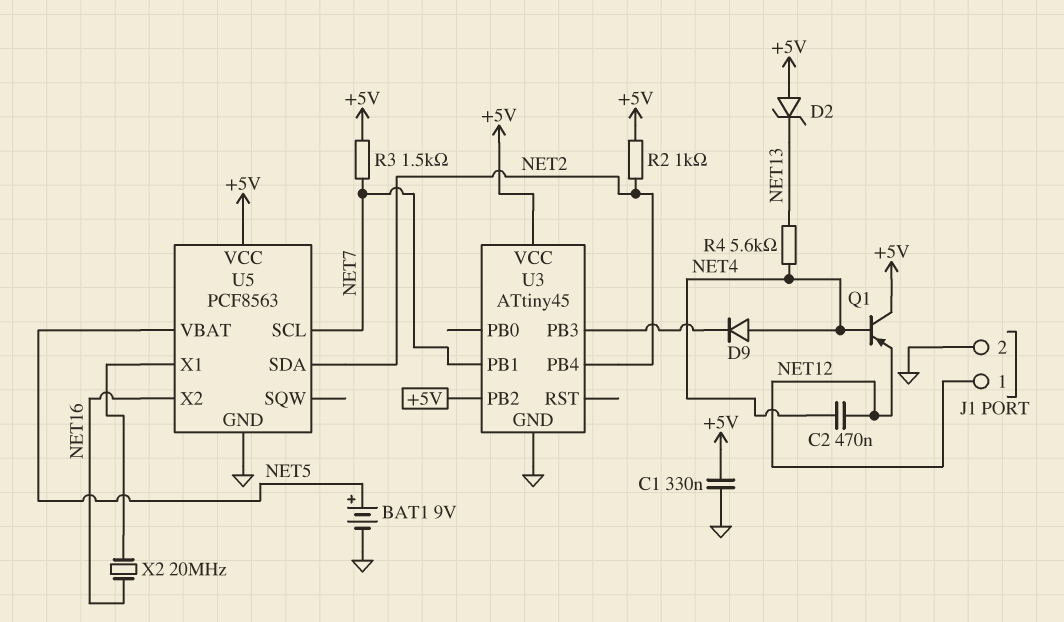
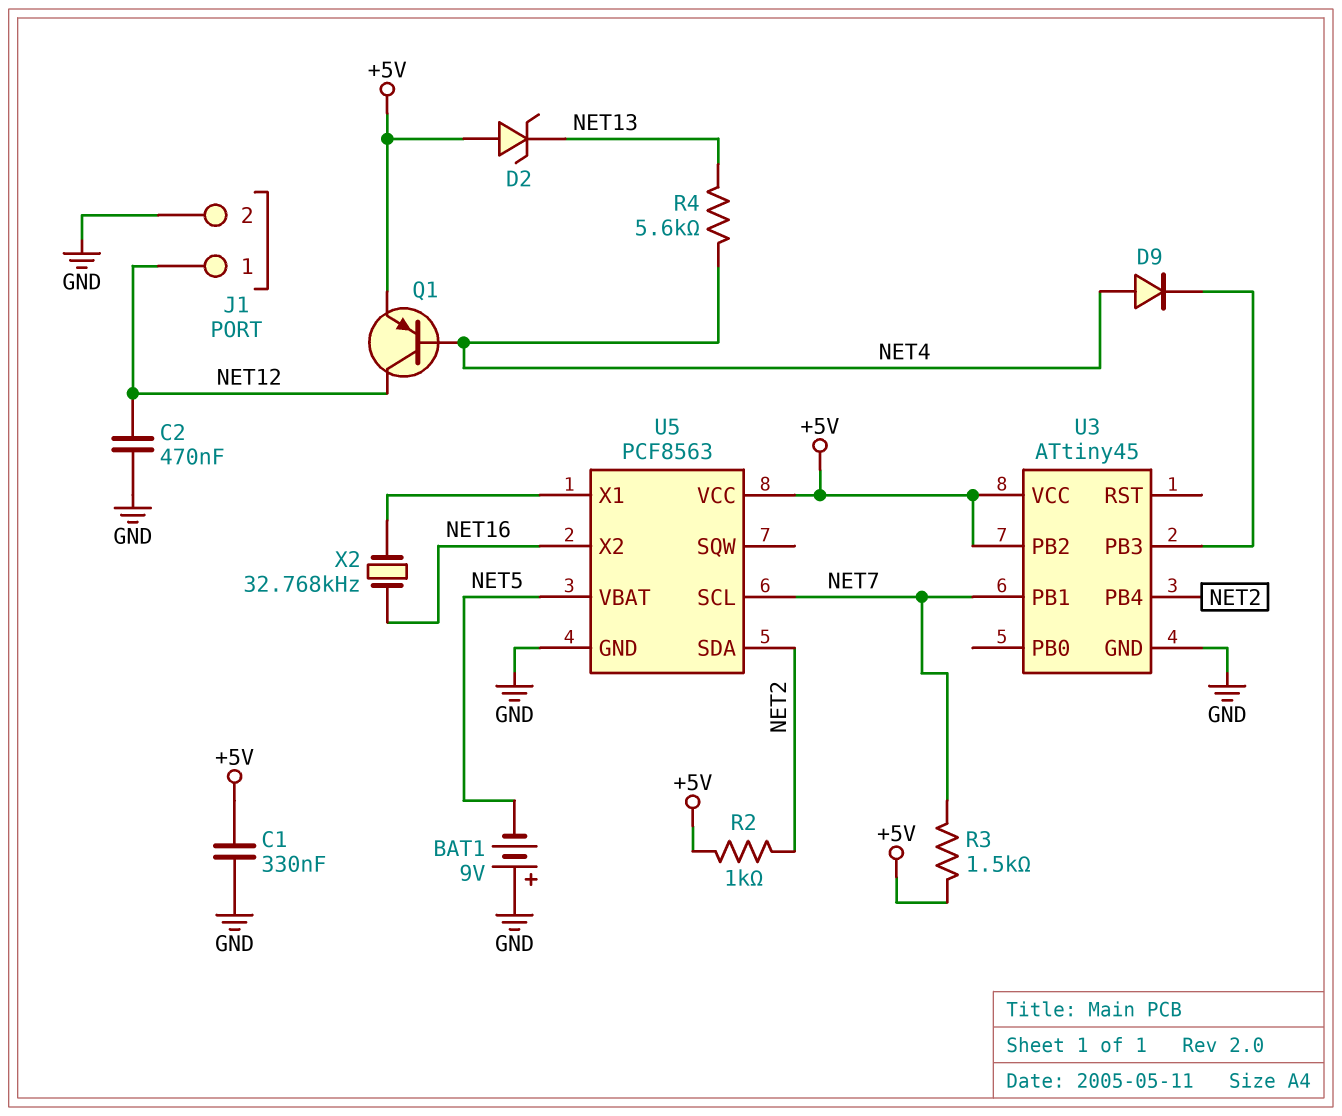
BAT1: 9V (plus NET5, minus GND) -> 9V (plus GND, minus NET5)
C2: 470nF (NET4, NET12) -> 470nF (GND, NET12)
Q1: PNP (B NET4, C +5V, E NET12) -> PNP (B NET4, C NET12, E +5V)
X2: 20MHz (NET16, U5/X1) -> 32.768kHz (NET16, U5/X1)

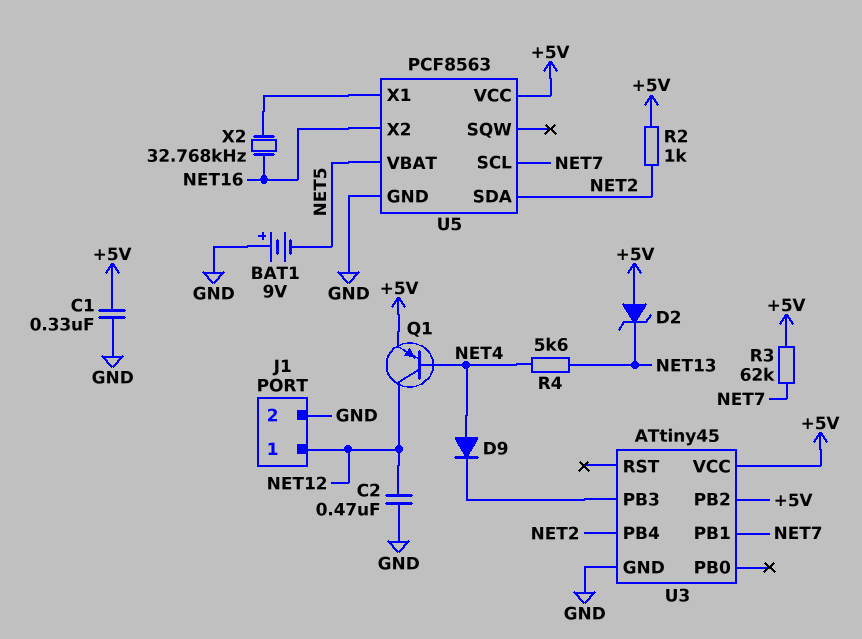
R3: 1.5k (+5V, NET7) -> 62k (+5V, NET7)

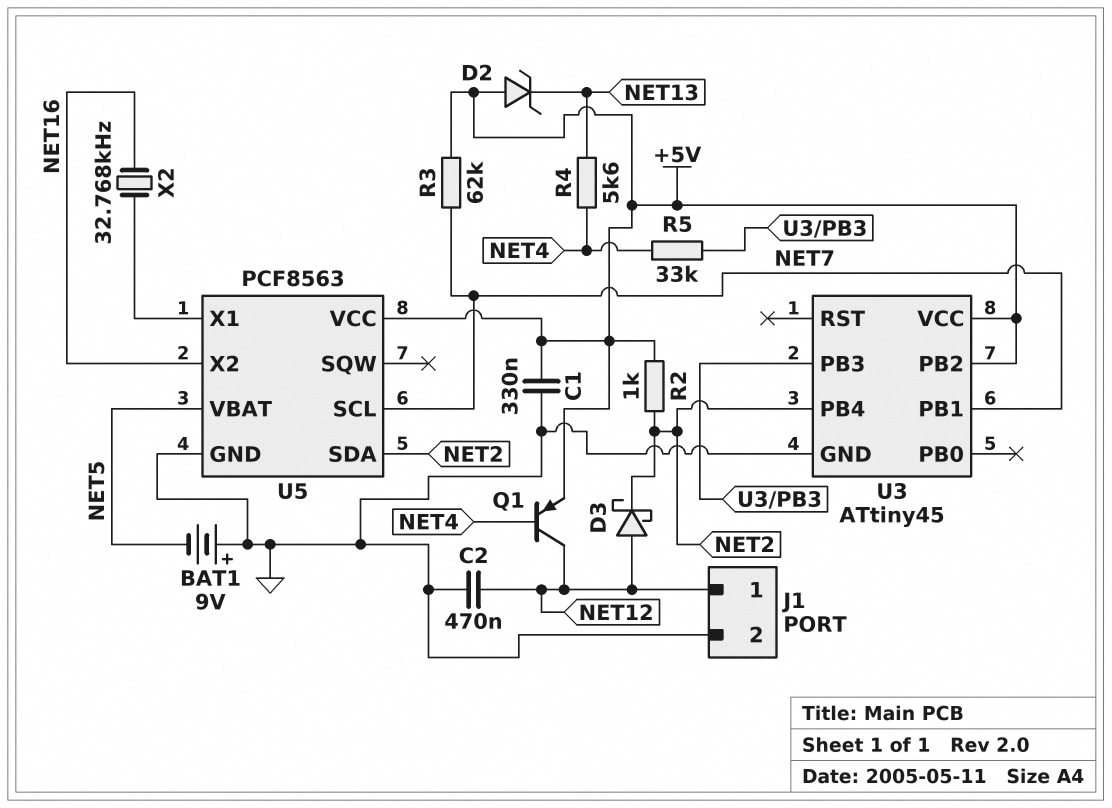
D3: none -> schottky (A NET12, K NET2)
D9: diode (A NET4, K U3/PB3) -> none
R5: none -> 33k (NET4, U3/PB3)

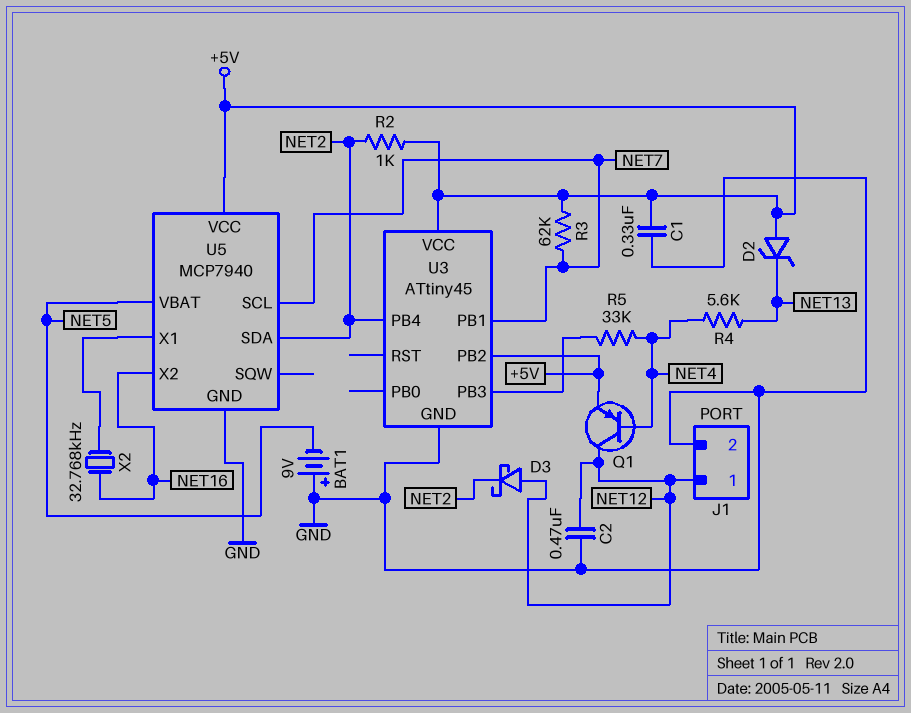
U5: PCF8563 -> MCP7940

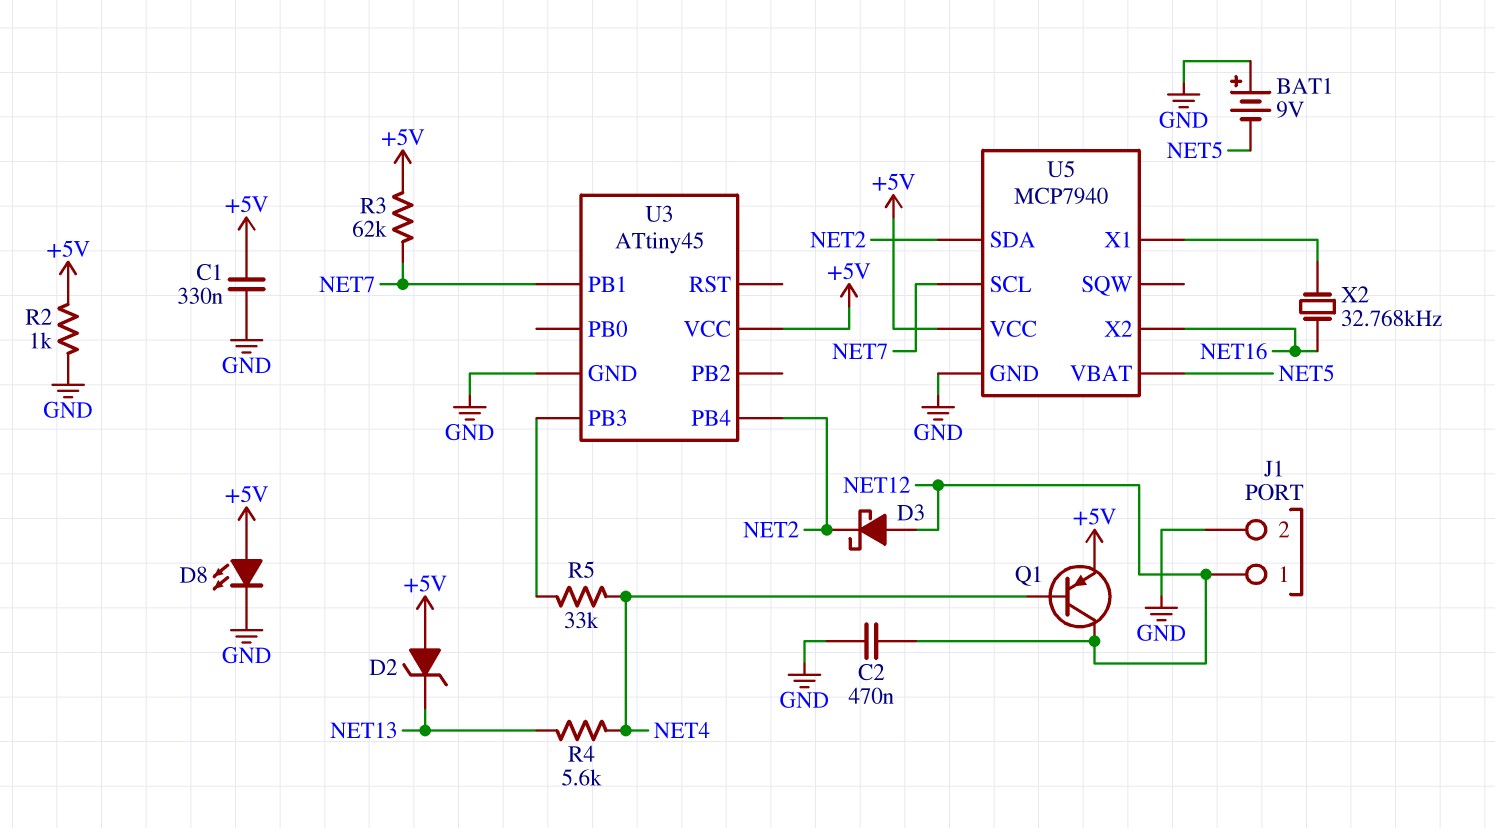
D8: none -> LED (A +5V, K GND)
R2: 1k (+5V, NET2) -> 1k (+5V, GND)
U3 pin PB2: +5V -> none

